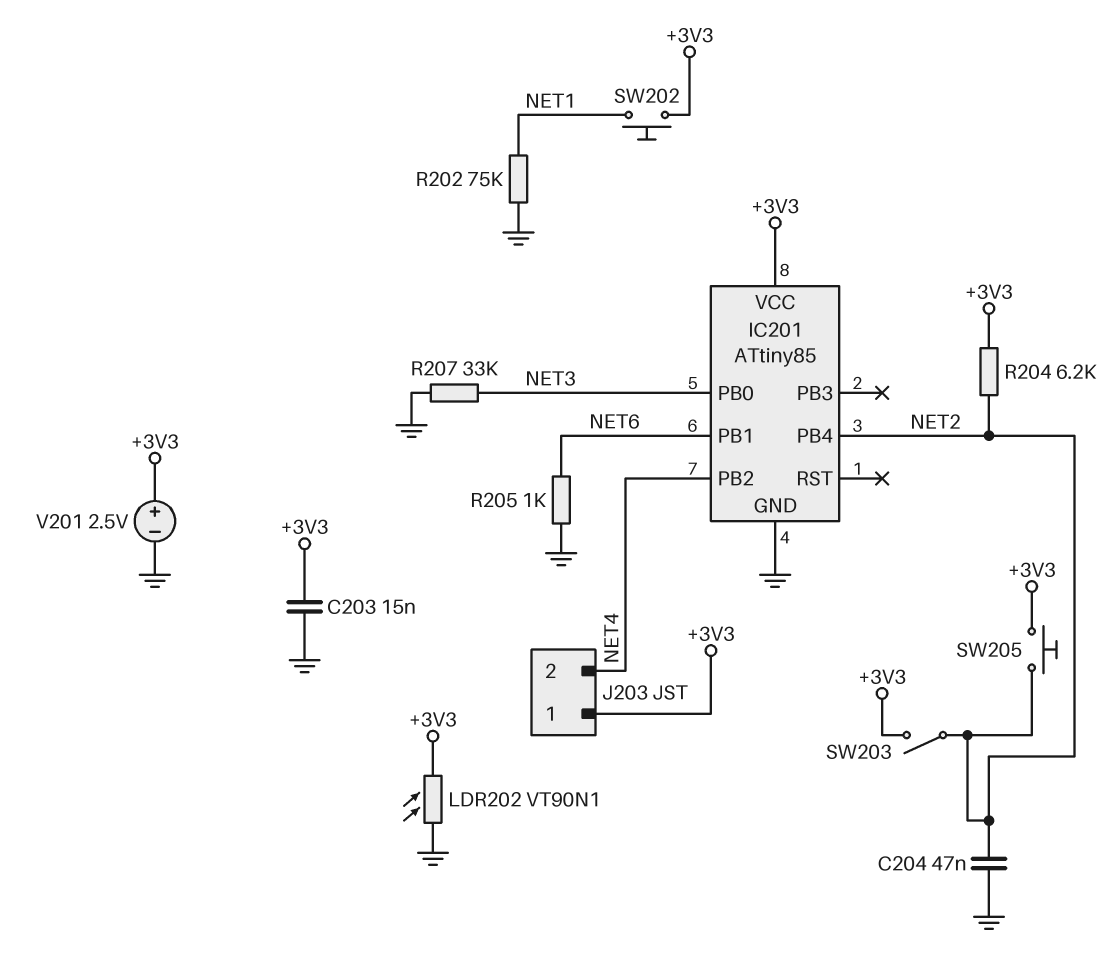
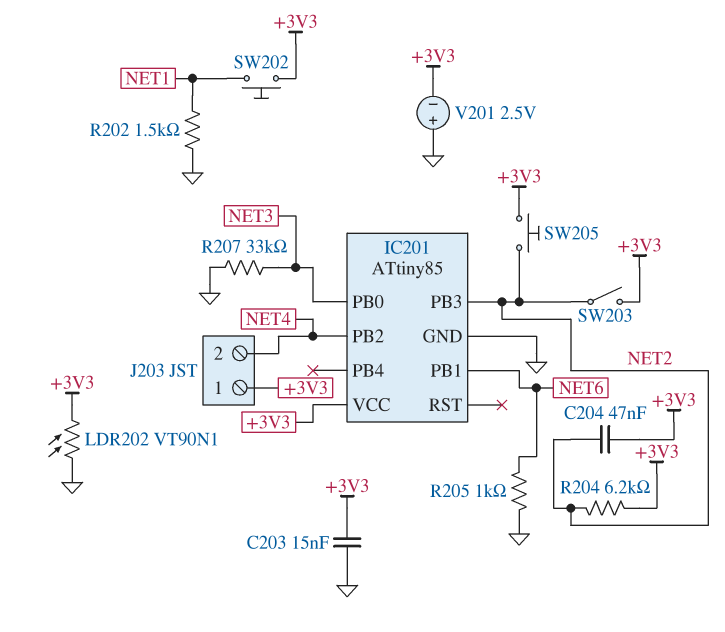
C204: 47nF (GND, NET2) -> 47nF (+3V3, NET2)
IC201 pin PB3: none -> NET2
IC201 pin PB4: NET2 -> none
R202: 75k (GND, NET1) -> 1.5k (GND, NET1)
V201: 2.5V (plus +3V3, minus GND) -> 2.5V (plus GND, minus +3V3)

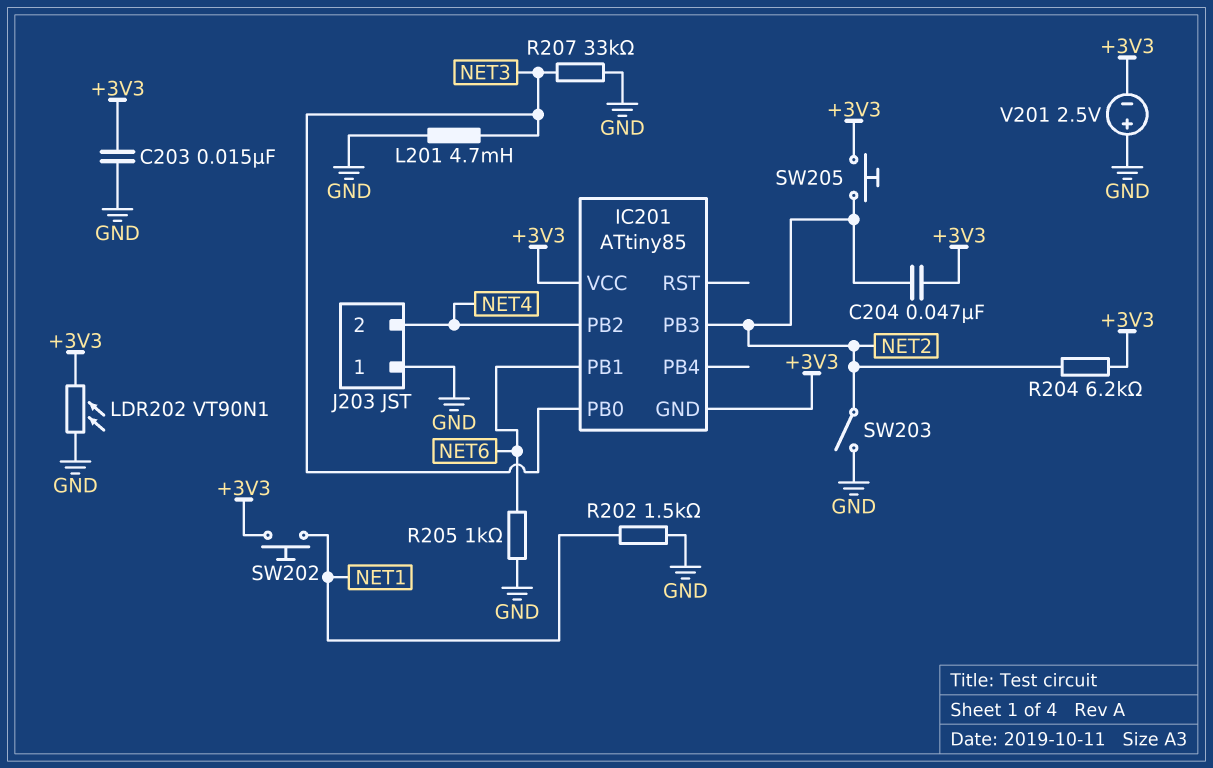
IC201 pin GND: GND -> +3V3
J203 pin 1: +3V3 -> GND
L201: none -> 4.7mH (GND, NET3)
SW203: switch (+3V3, NET2) -> switch (GND, NET2)

